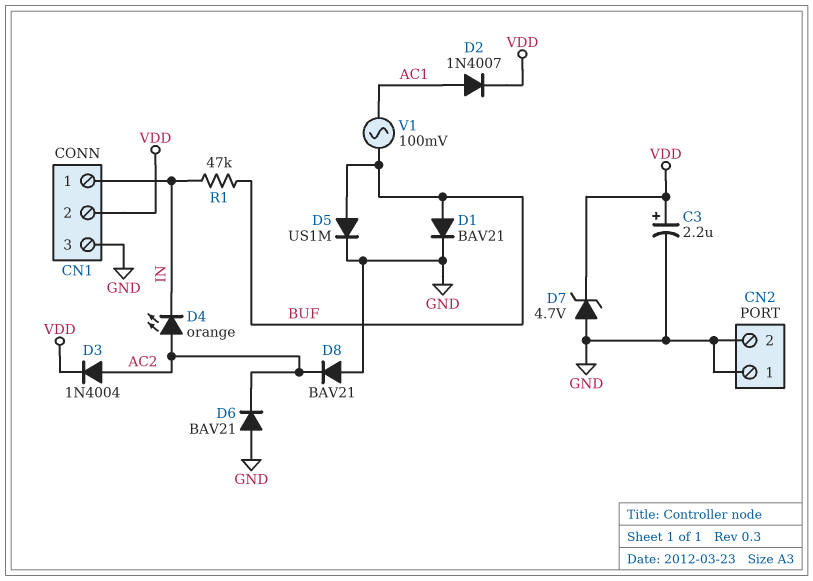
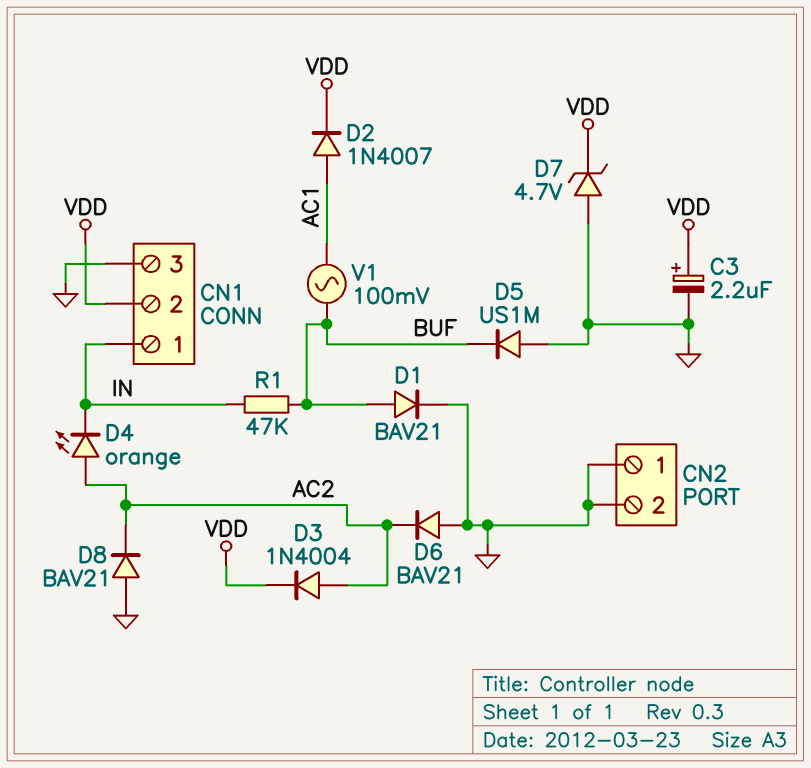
D5: diode US1M (A BUF, K GND) -> diode US1M (A GND, K BUF)

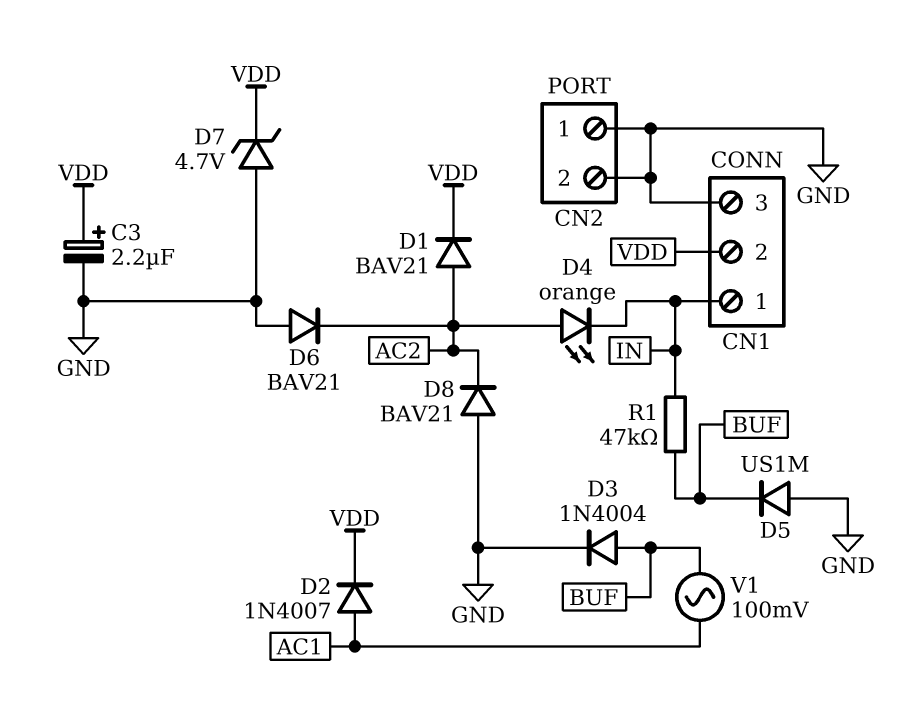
D1: diode BAV21 (A BUF, K GND) -> diode BAV21 (A AC2, K VDD)
D3: diode 1N4004 (A AC2, K VDD) -> diode 1N4004 (A BUF, K GND)

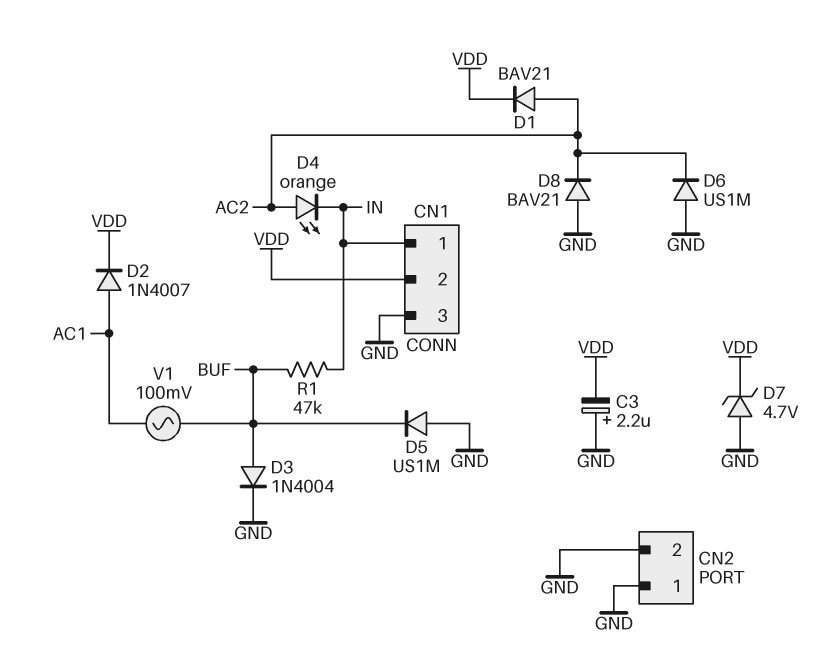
C3: 2.2uF (plus VDD, minus GND) -> 2.2uF (plus GND, minus VDD)
D6: diode BAV21 (A GND, K AC2) -> diode US1M (A GND, K AC2)

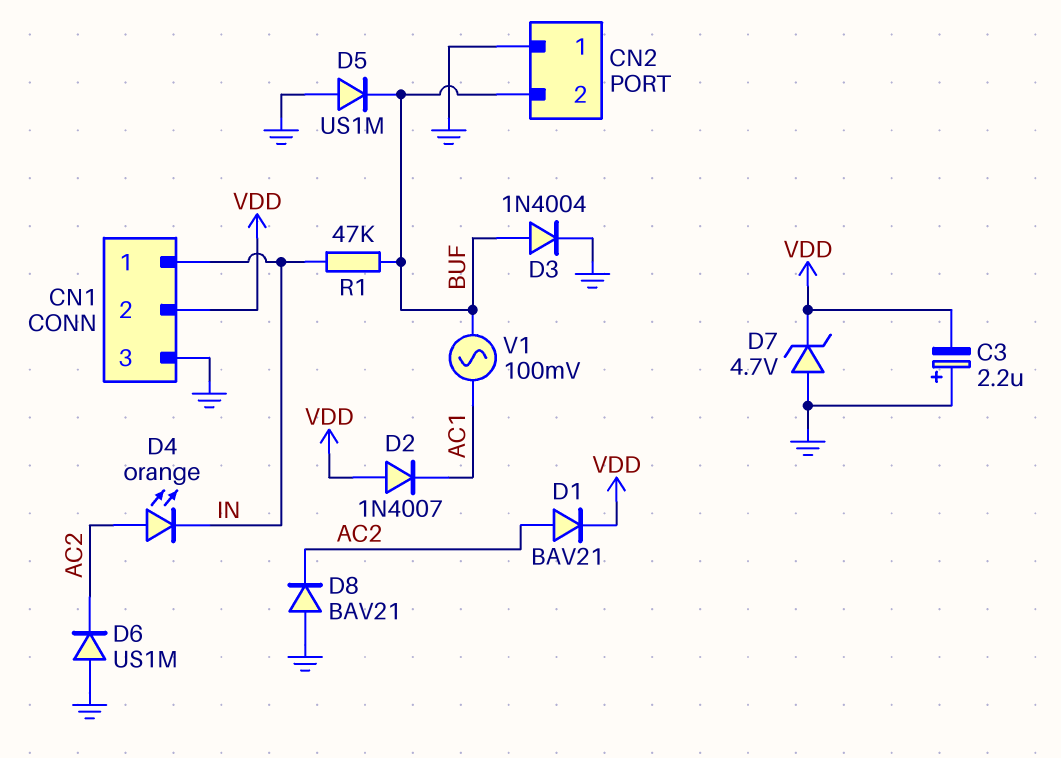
CN2 pin 2: GND -> BUF
D2: diode 1N4007 (A AC1, K VDD) -> diode 1N4007 (A VDD, K AC1)

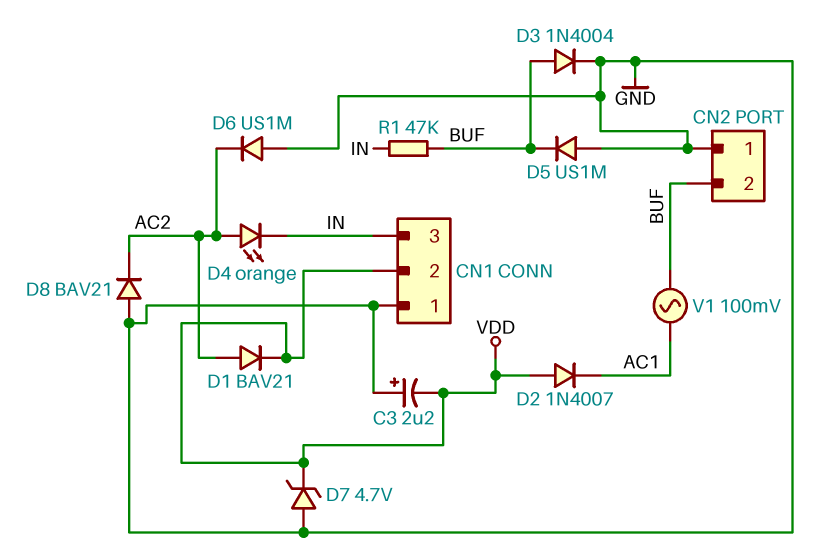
CN1 pin 1: IN -> GND
CN1 pin 3: GND -> IN

